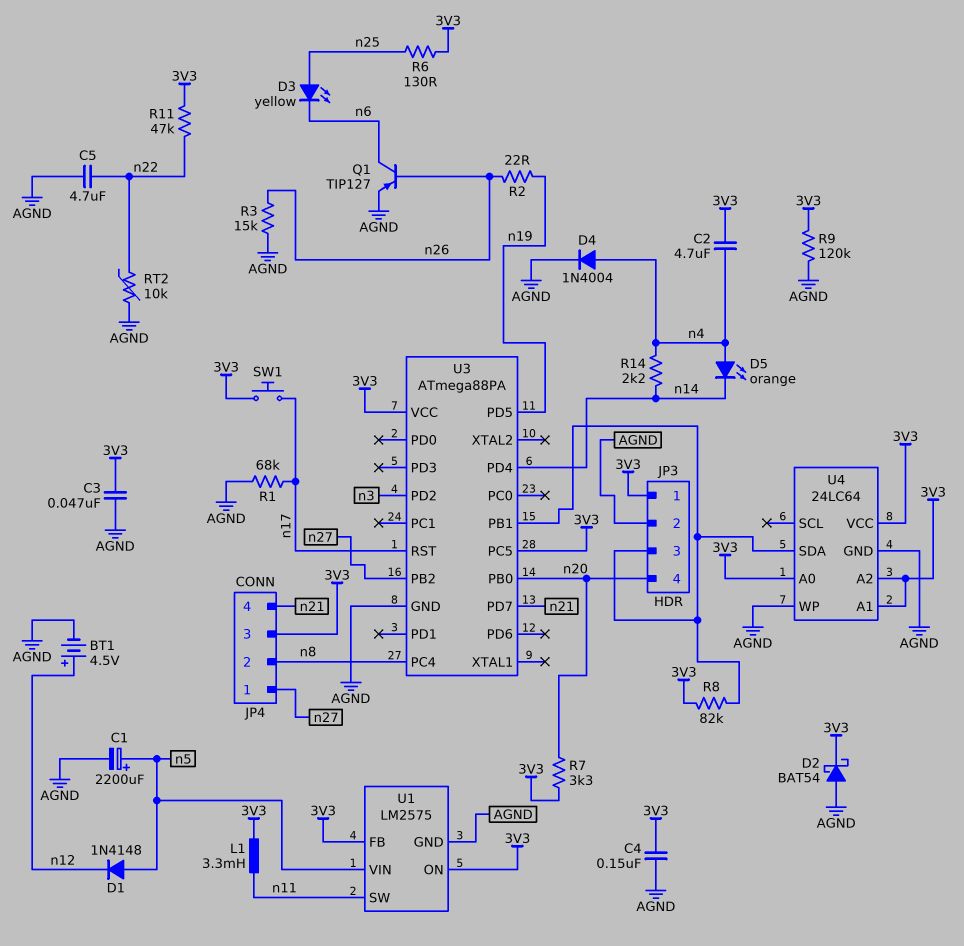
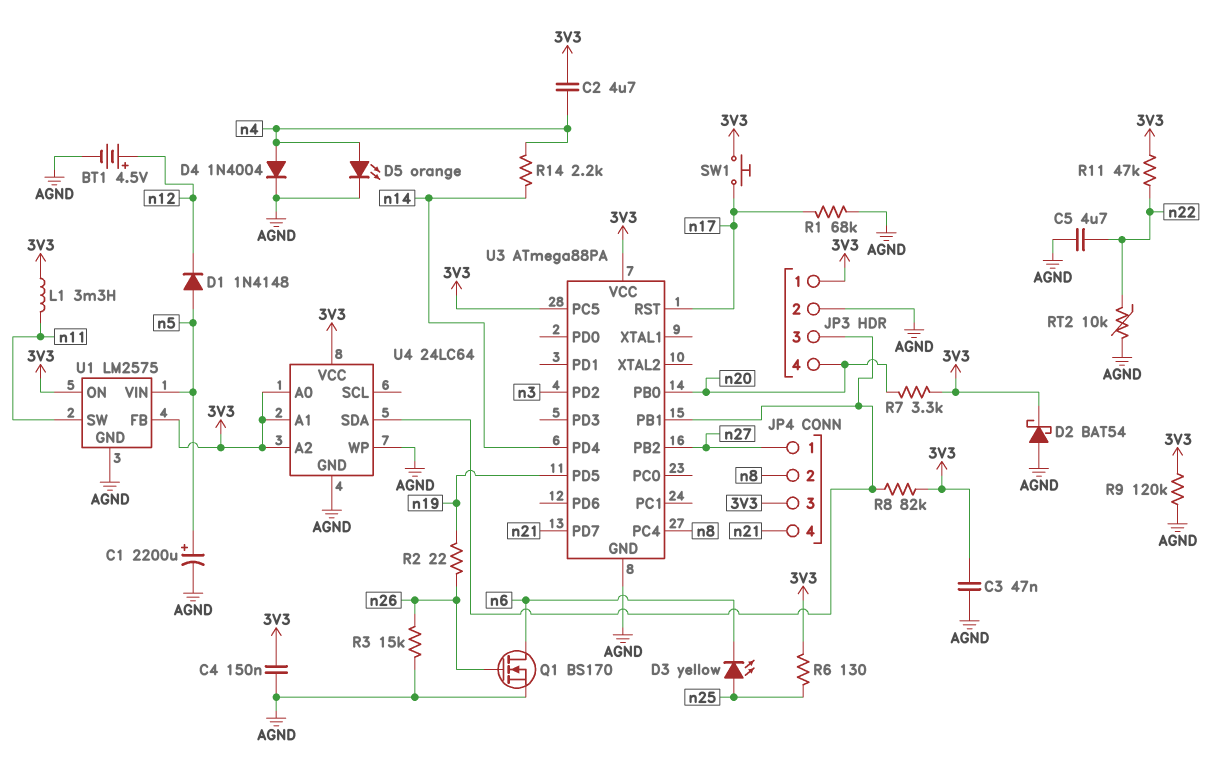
D5: LED orange (A n4, K n14) -> LED orange (A n4, K AGND)
Q1: PNP TIP127 (B n26, C n6, E AGND) -> NMOS BS170 (G n26, D n6, S AGND)

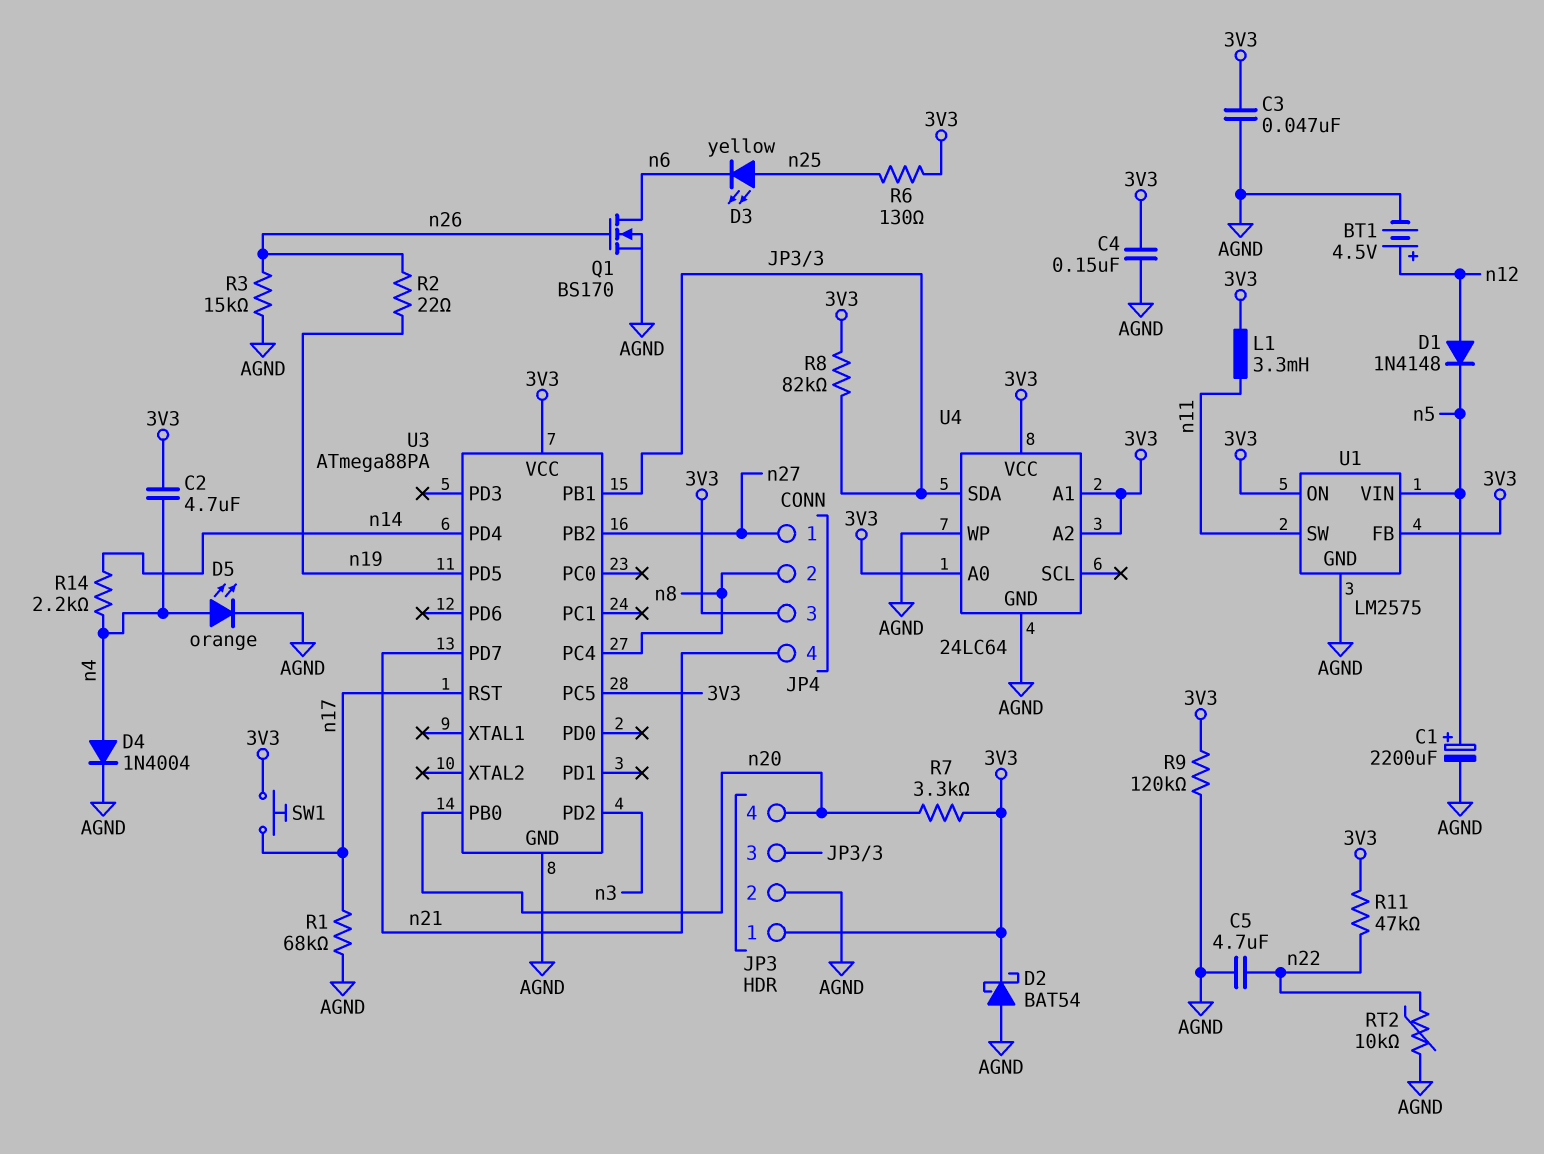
D1: diode 1N4148 (A n5, K n12) -> diode 1N4148 (A n12, K n5)

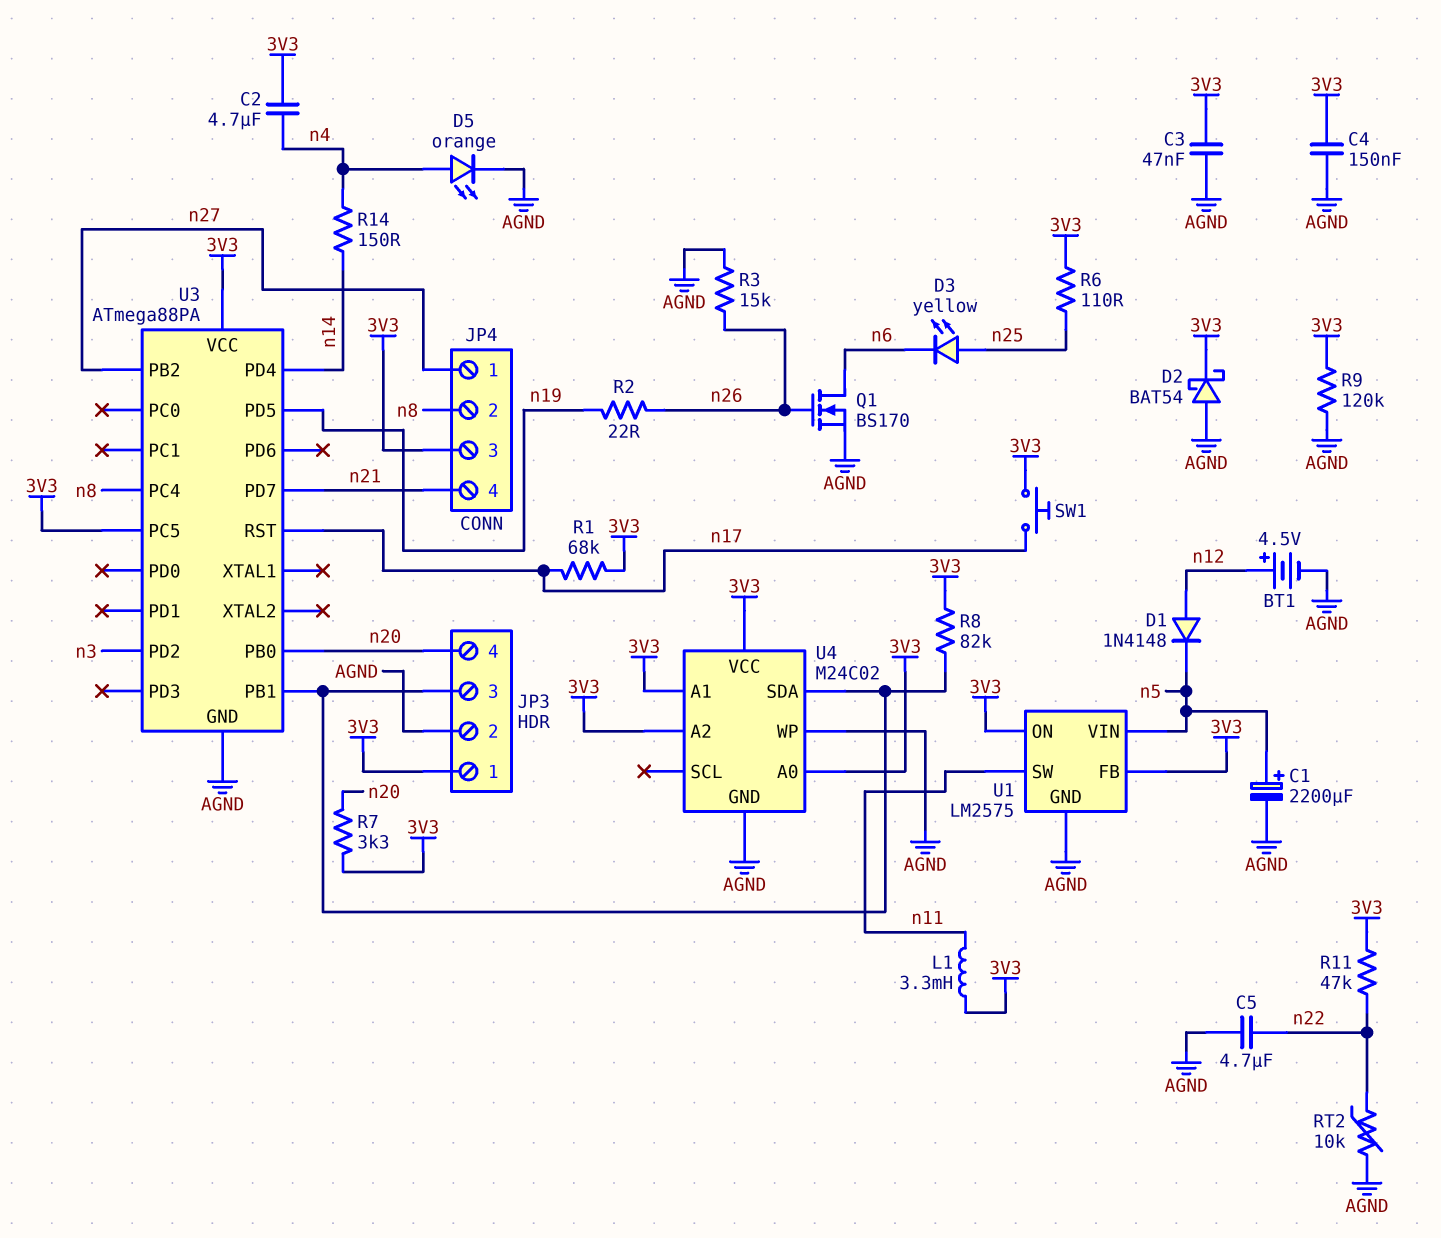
D4: diode 1N4004 (A n4, K AGND) -> none
R1: 68k (AGND, n17) -> 68k (3V3, n17)
R6: 130 (3V3, n25) -> 110 (3V3, n25)
R14: 2.2k (n4, n14) -> 150 (n4, n14)
U4: 24LC64 -> M24C02

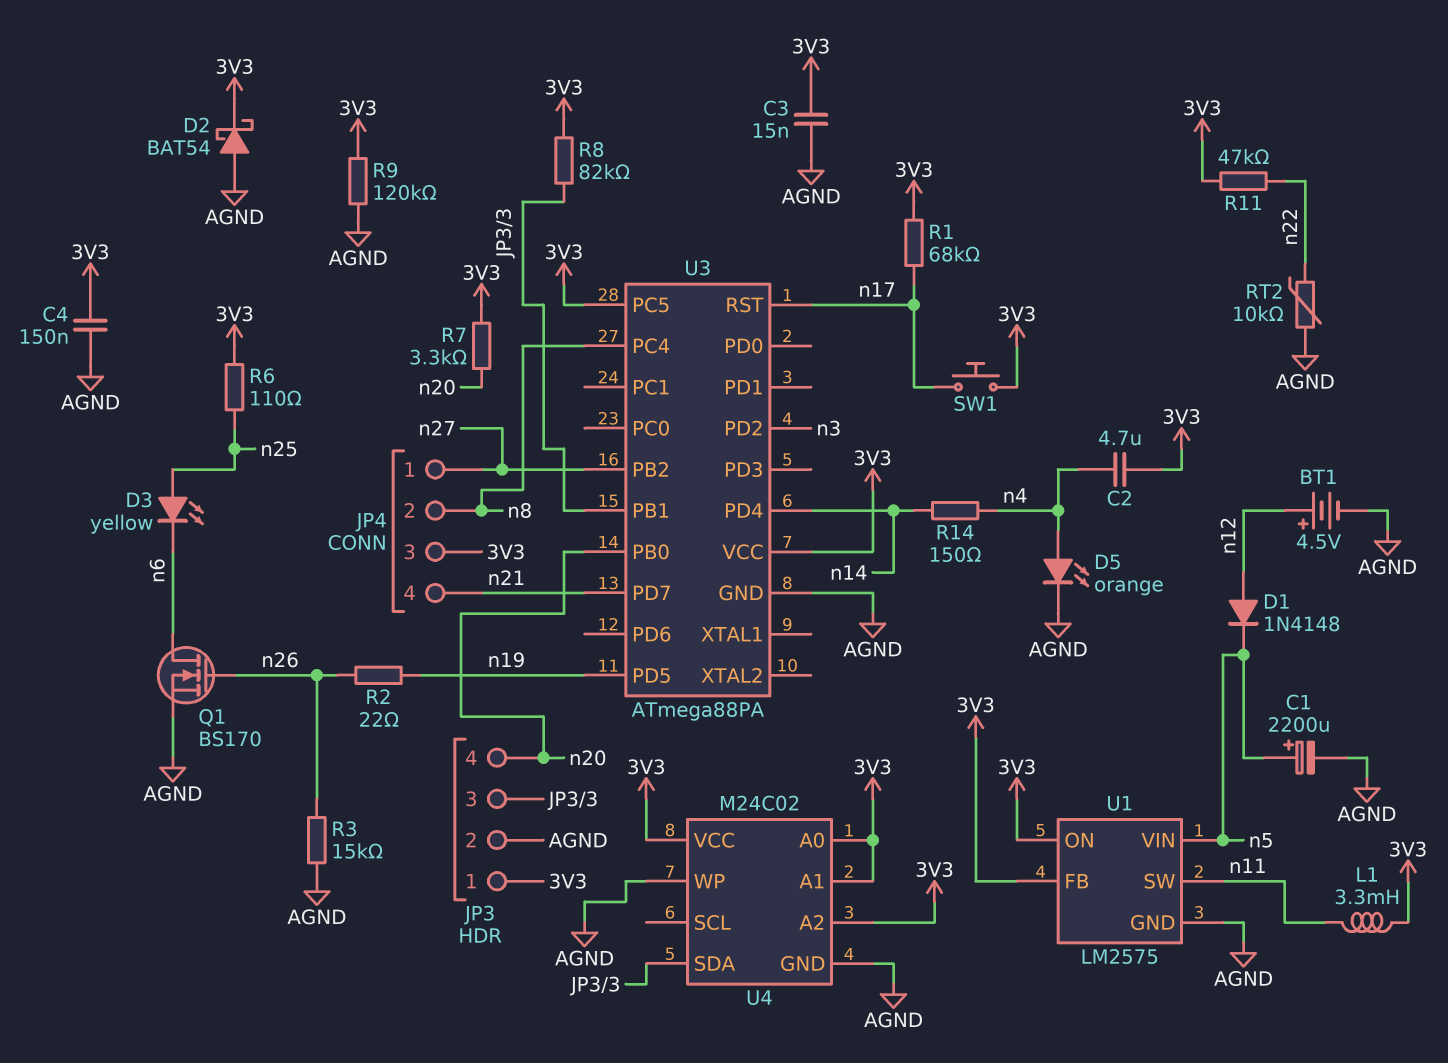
C3: 47nF (3V3, AGND) -> 15nF (3V3, AGND)
C5: 4.7uF (AGND, n22) -> none

